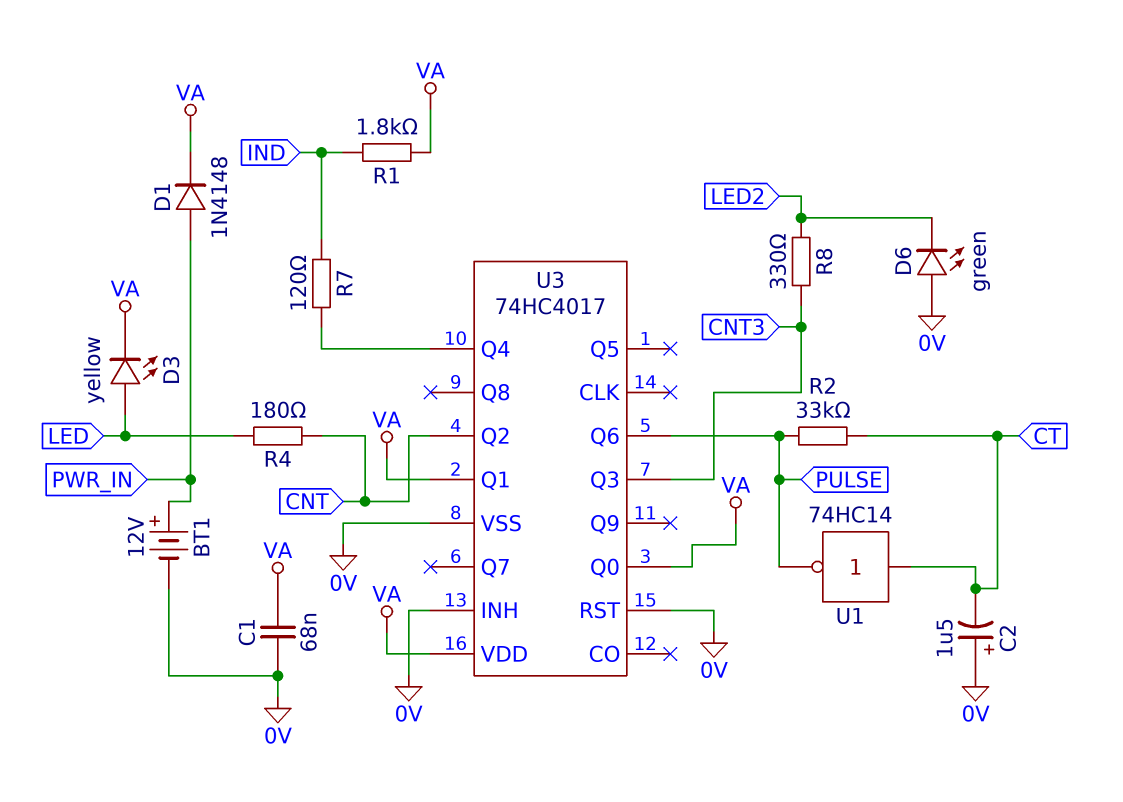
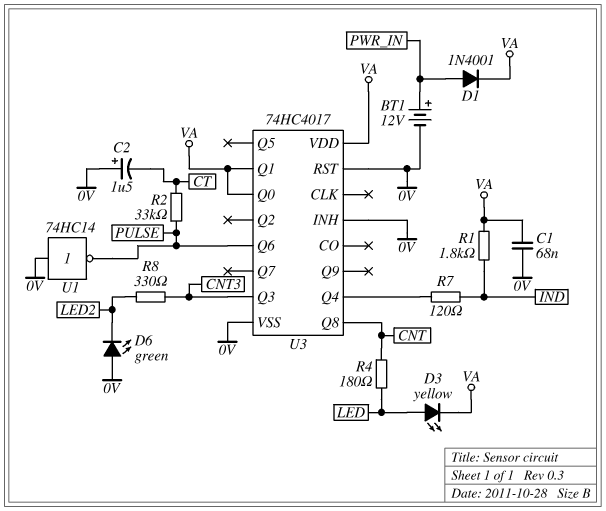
D1: diode 1N4148 (A PWR_IN, K VA) -> diode 1N4001 (A PWR_IN, K VA)
U1: NOT 74HC14 (in CT, out PULSE) -> NOT 74HC14 (in 0V, out PULSE)
U3 pin Q2: CNT -> none
U3 pin Q8: none -> CNT

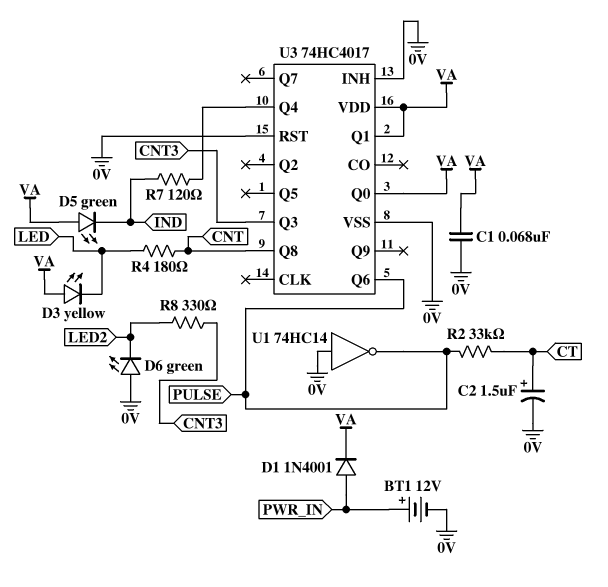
C2: 1.5uF (plus 0V, minus CT) -> 1.5uF (plus CT, minus 0V)
D3: LED yellow (A LED, K VA) -> LED yellow (A VA, K LED)
D5: none -> LED green (A VA, K IND)
R1: 1.8k (IND, VA) -> none

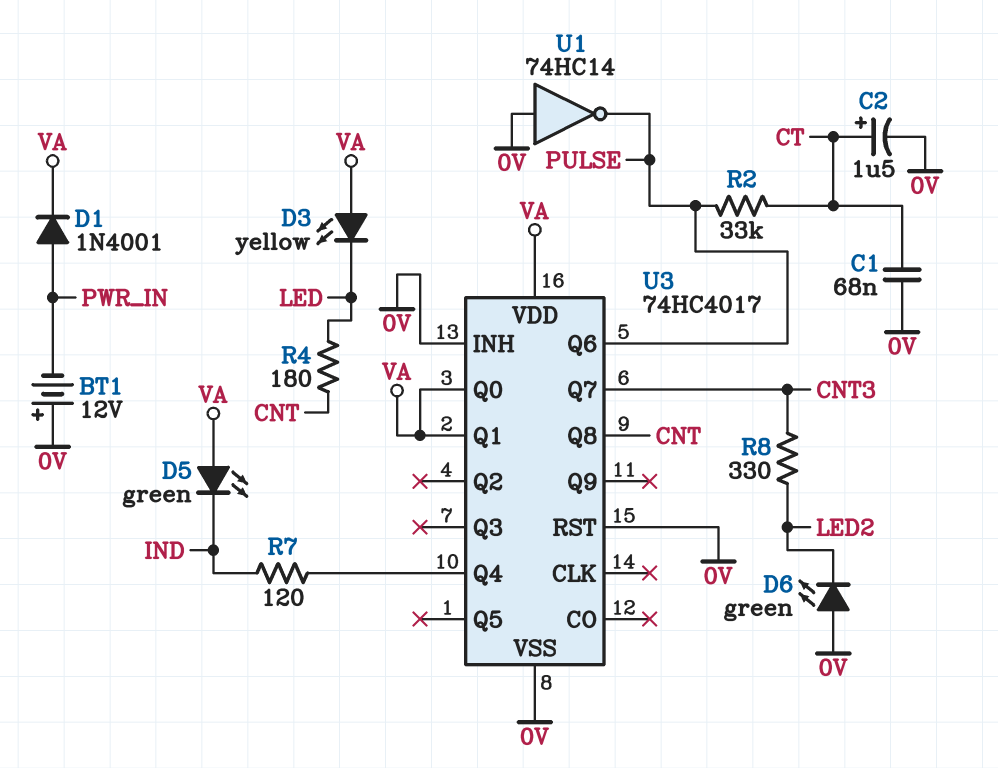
BT1: 12V (plus PWR_IN, minus 0V) -> 12V (plus 0V, minus PWR_IN)
C1: 68nF (0V, VA) -> 68nF (0V, CT)
U3 pin Q3: CNT3 -> none
U3 pin Q7: none -> CNT3

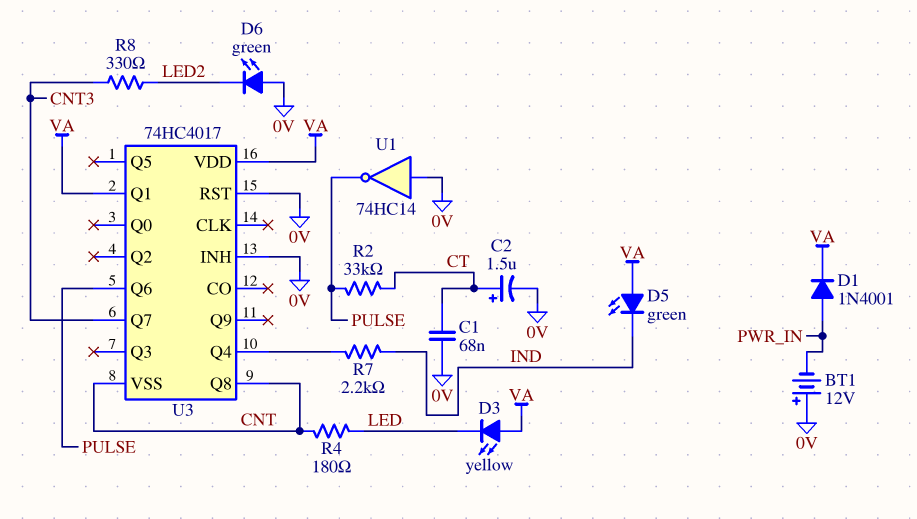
R7: 120 (IND, U3/Q4) -> 2.2k (IND, U3/Q4)
U3 pin Q0: VA -> none
U3 pin VSS: 0V -> CNT

